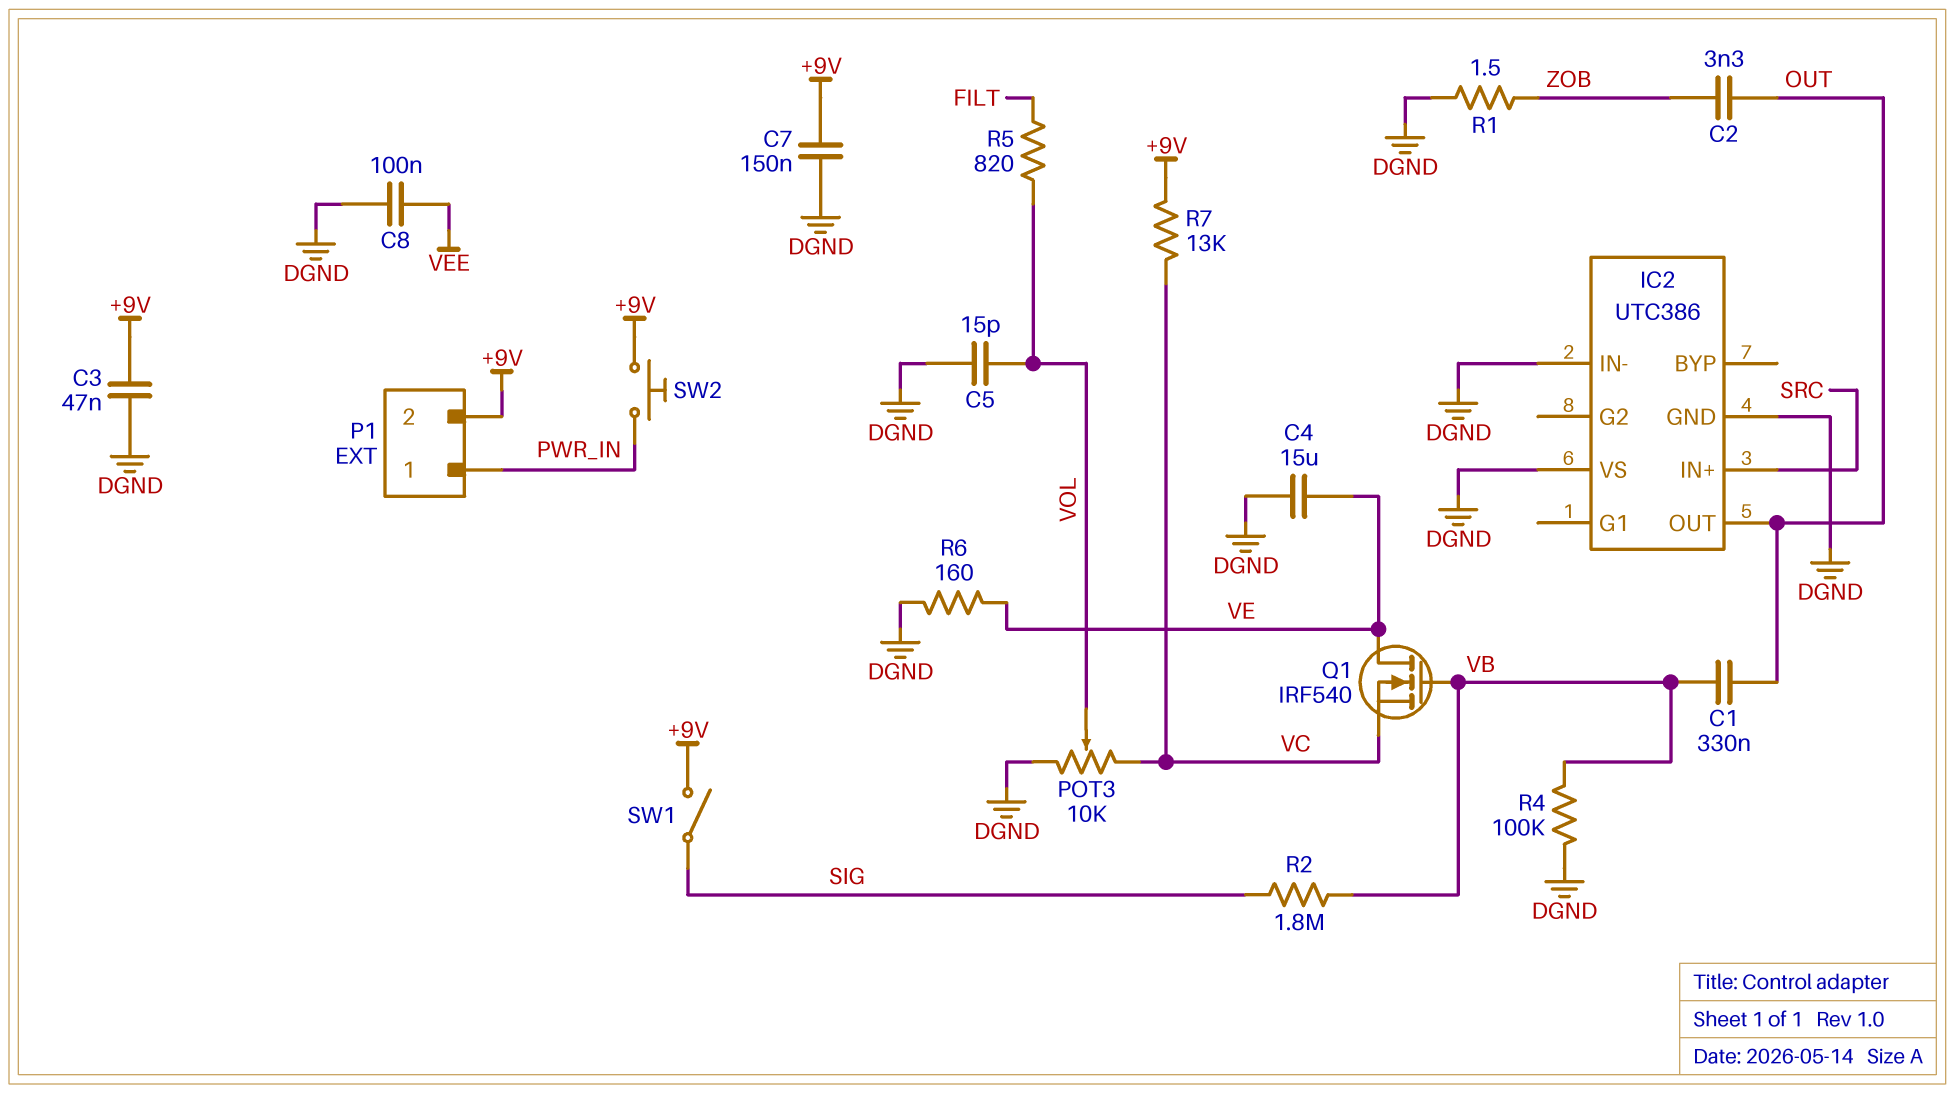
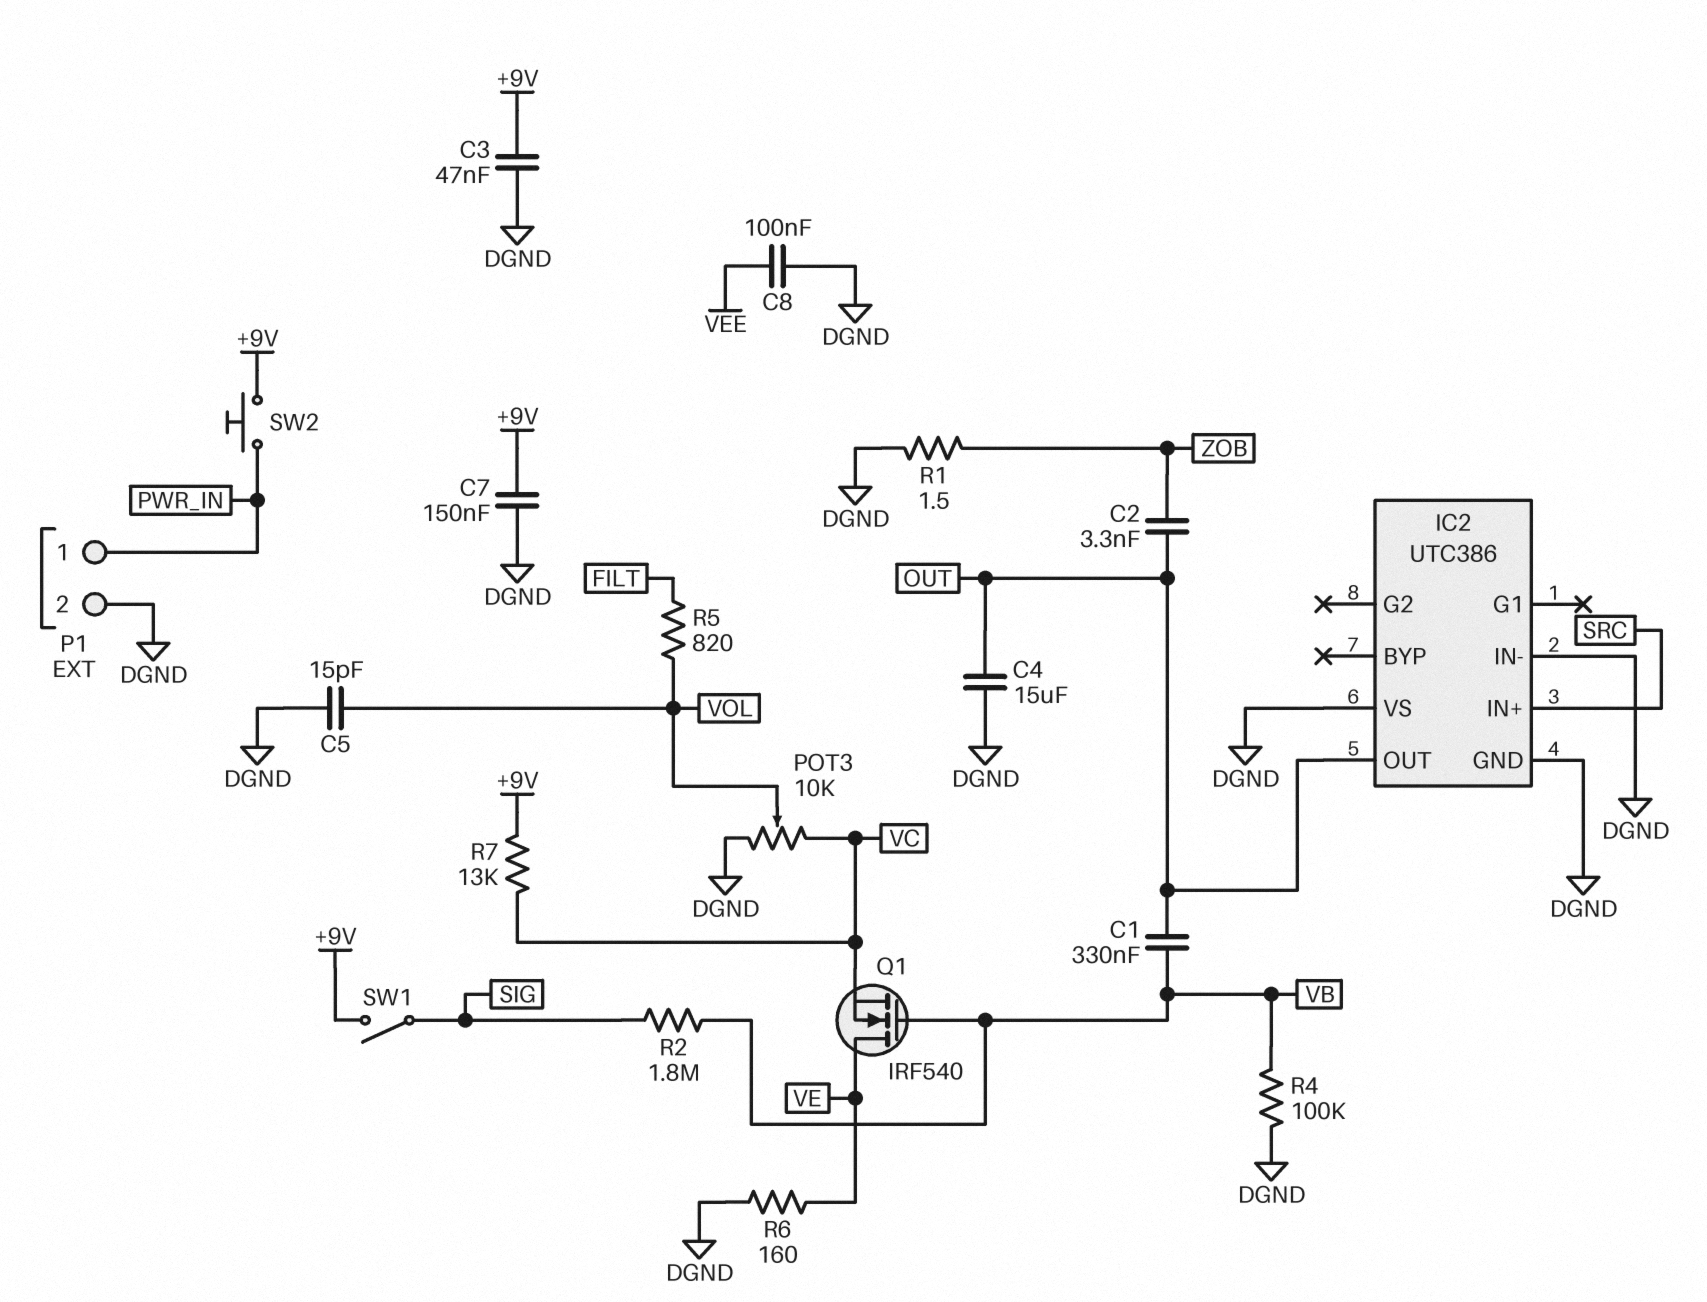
C4: 15uF (DGND, VE) -> 15uF (DGND, OUT)
P1 pin 2: +9V -> DGND

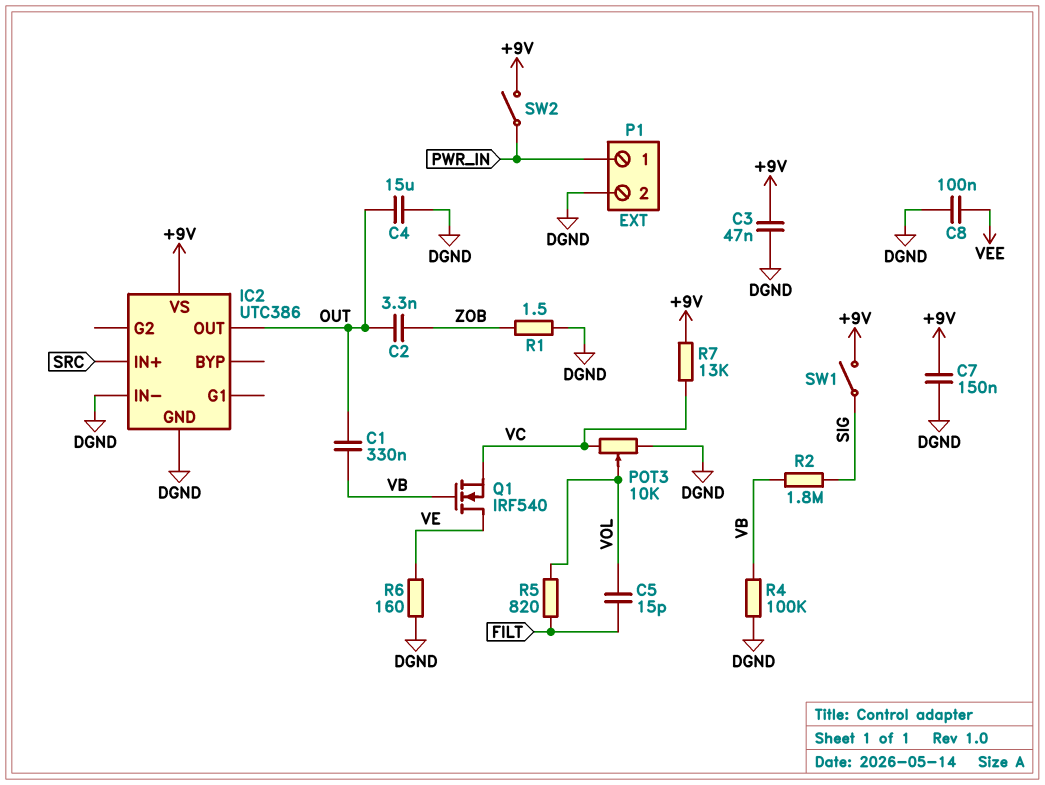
C5: 15pF (DGND, VOL) -> 15pF (FILT, VOL)
IC2 pin VS: DGND -> +9V
SW2: button (+9V, PWR_IN) -> switch (+9V, PWR_IN)

